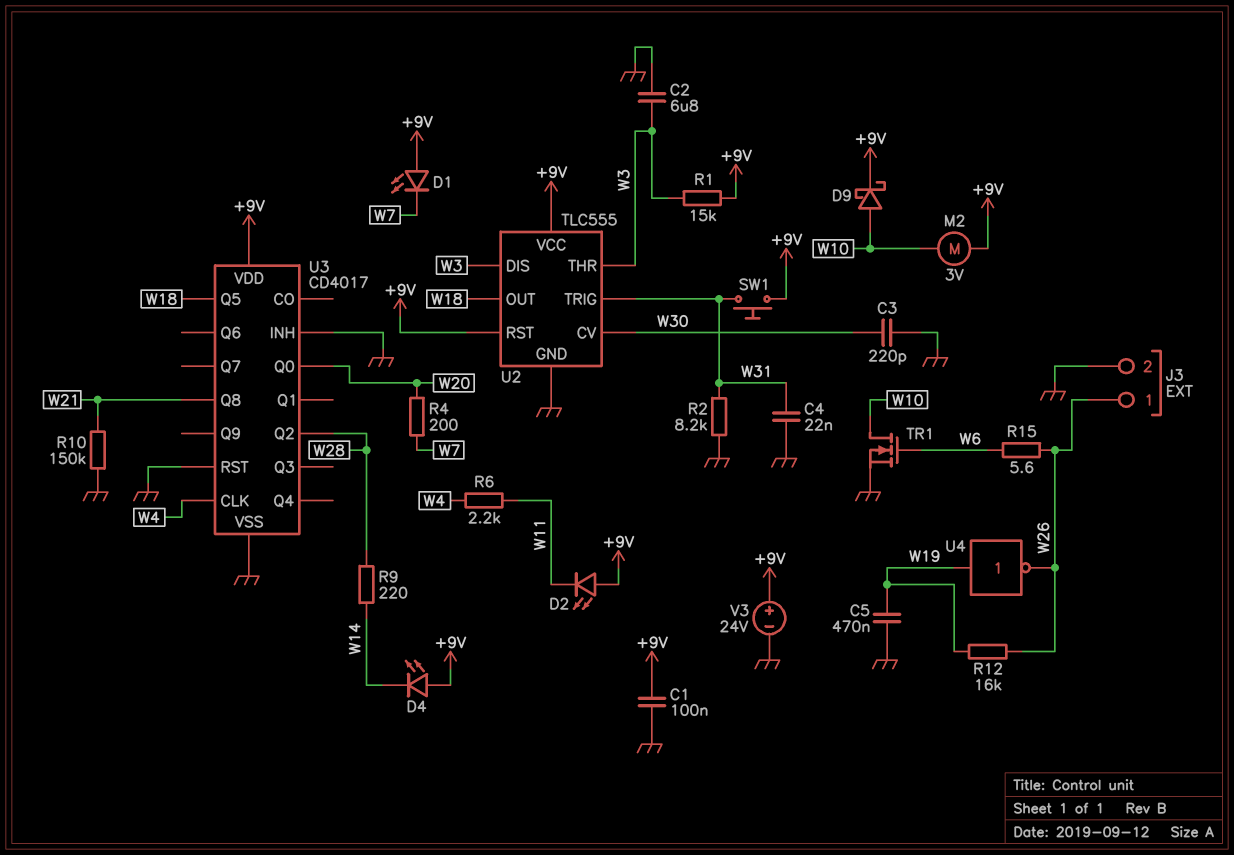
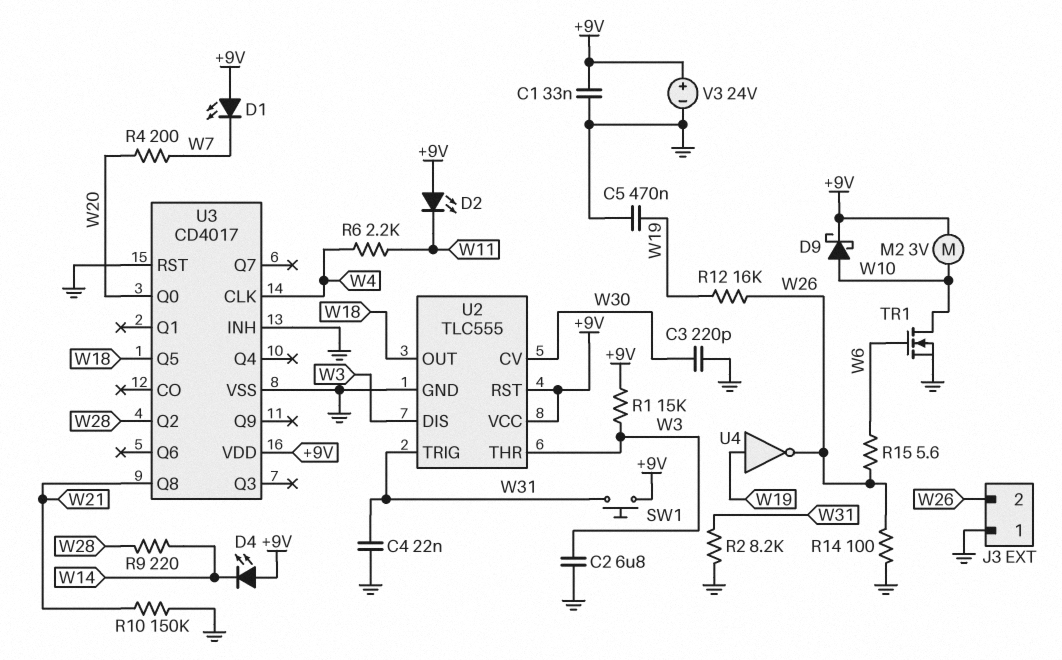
C1: 100nF (+9V, GND) -> 33nF (+9V, GND)
J3 pin 1: W26 -> GND
J3 pin 2: GND -> W26
R14: none -> 100 (GND, W26)

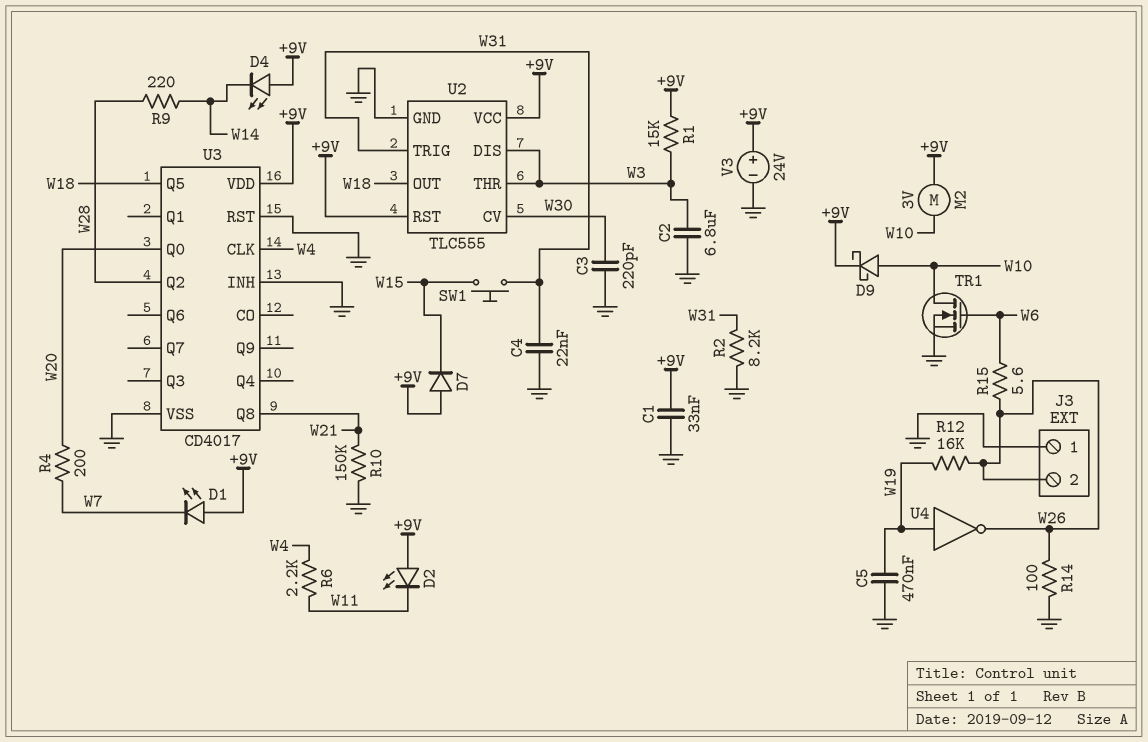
D7: none -> diode (A +9V, K W15)
SW1: button (+9V, W31) -> button (W15, W31)

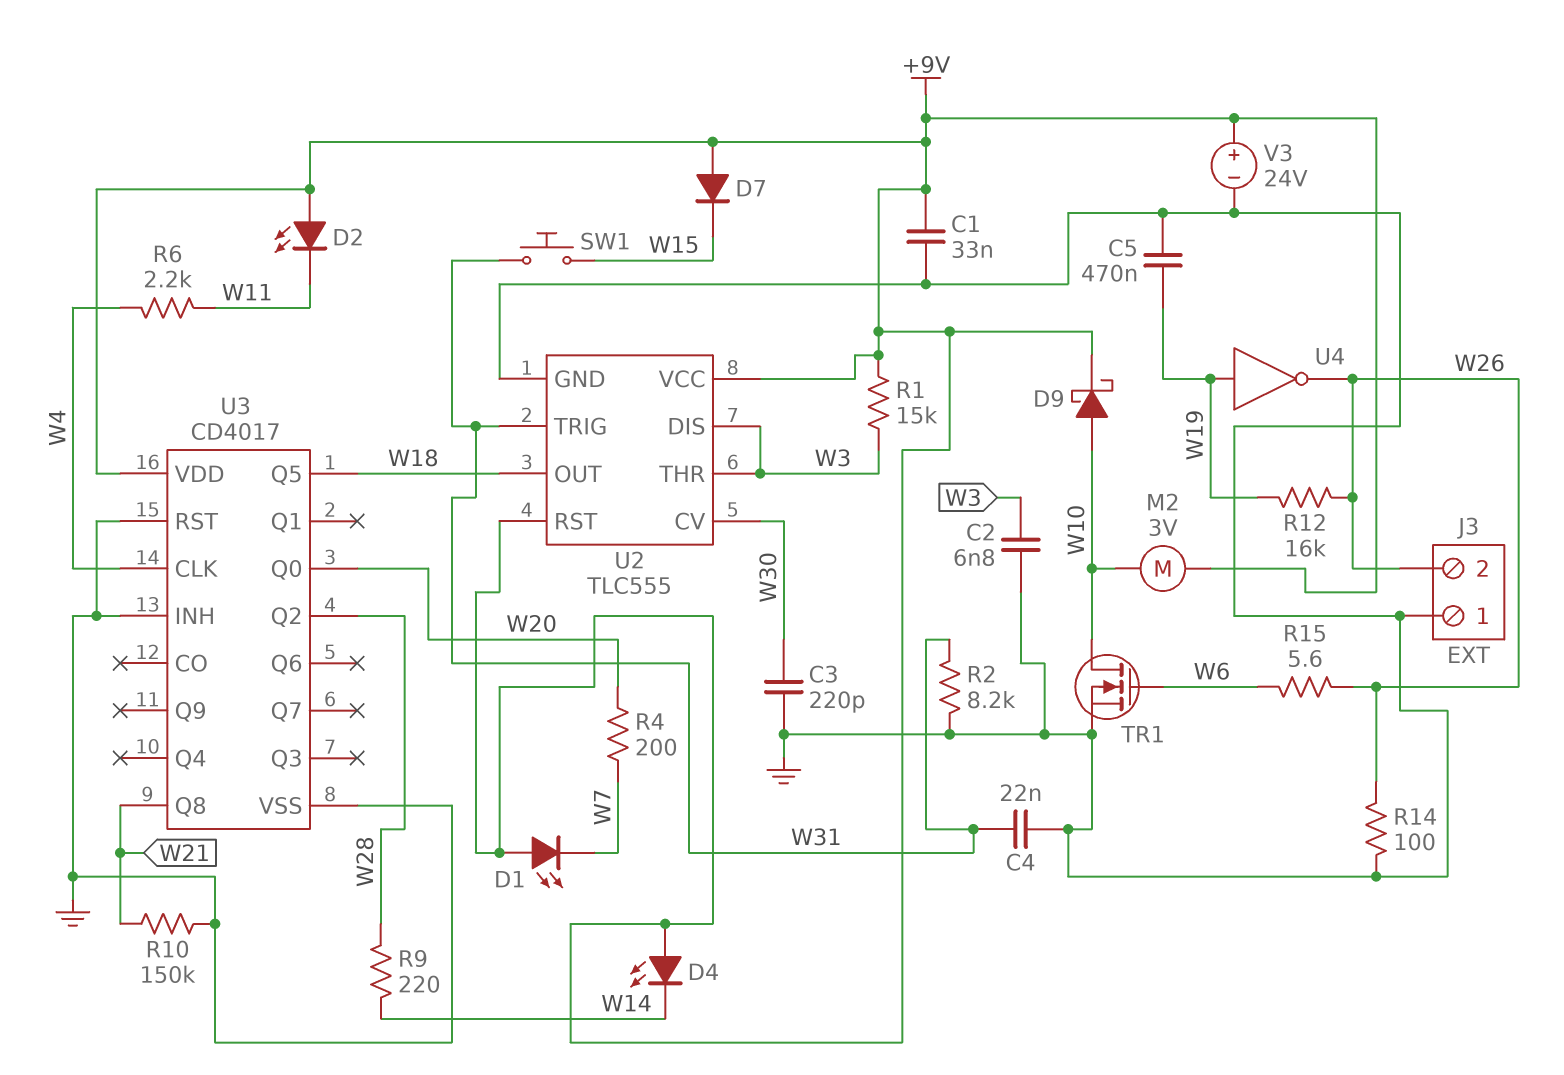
C2: 6.8uF (GND, W3) -> 6.8nF (GND, W3)

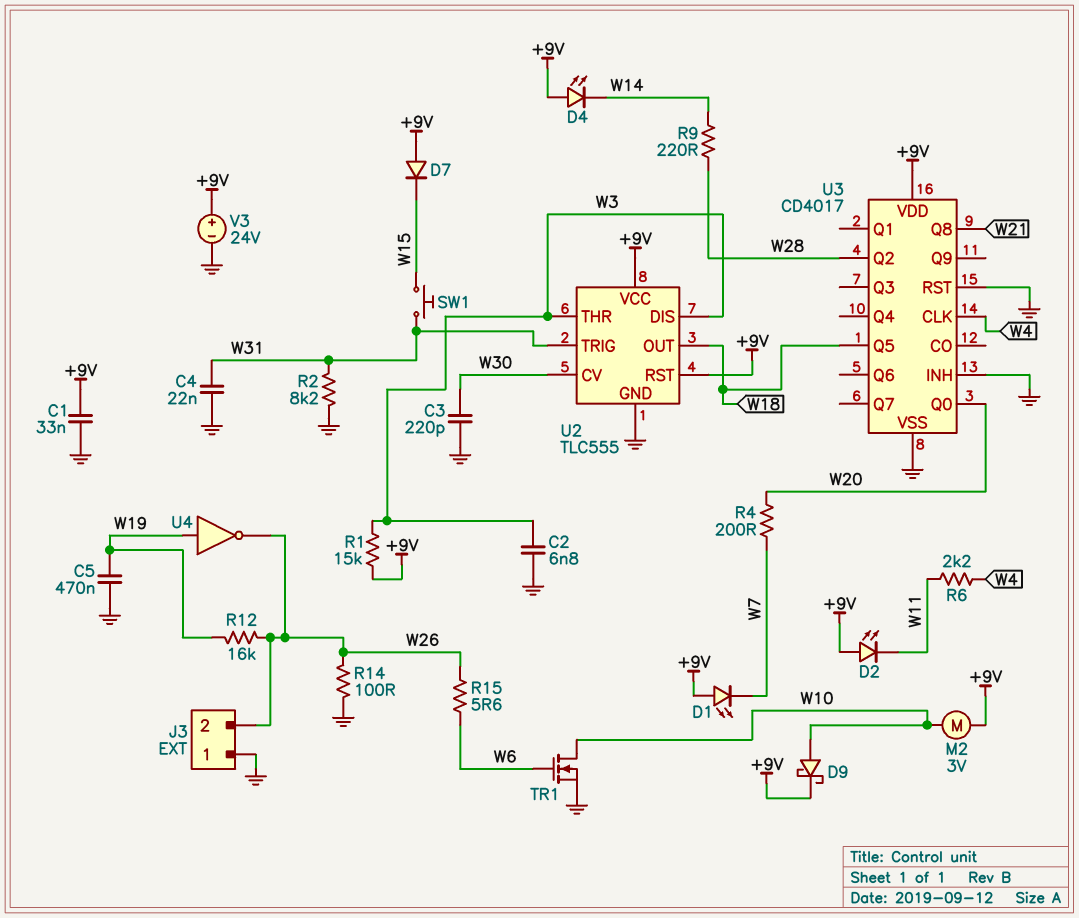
R10: 150k (GND, W21) -> none

